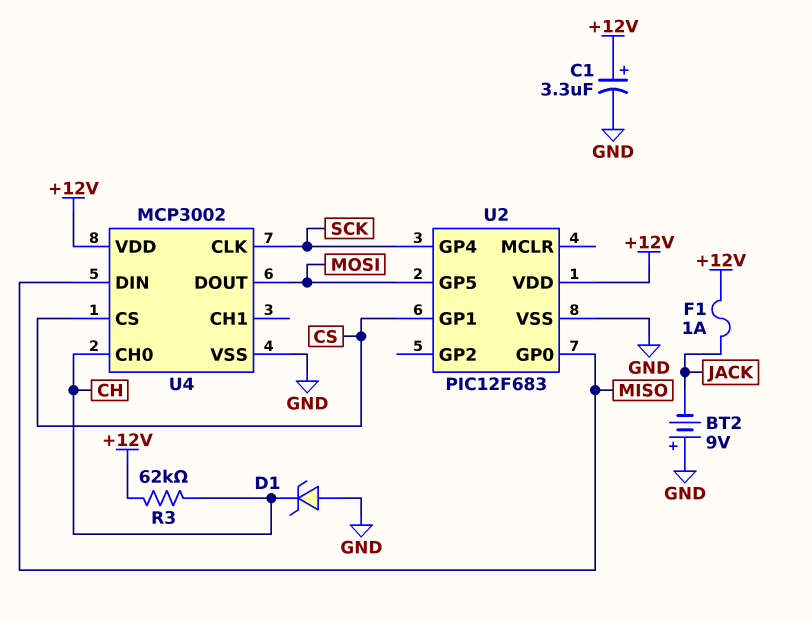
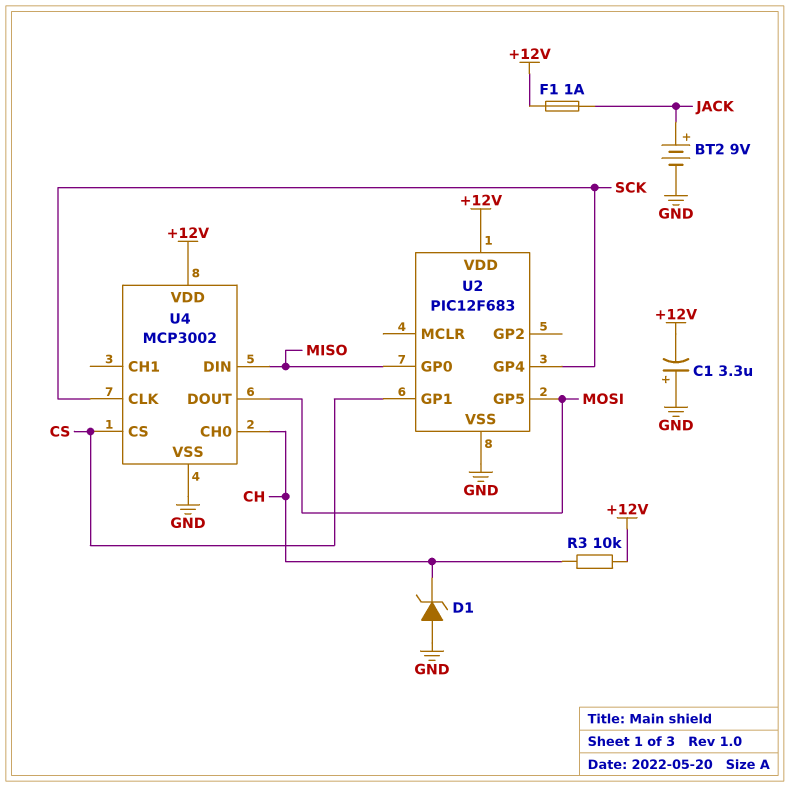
BT2: 9V (plus GND, minus JACK) -> 9V (plus JACK, minus GND)
C1: 3.3uF (plus +12V, minus GND) -> 3.3uF (plus GND, minus +12V)
R3: 62k (+12V, CH) -> 10k (+12V, CH)

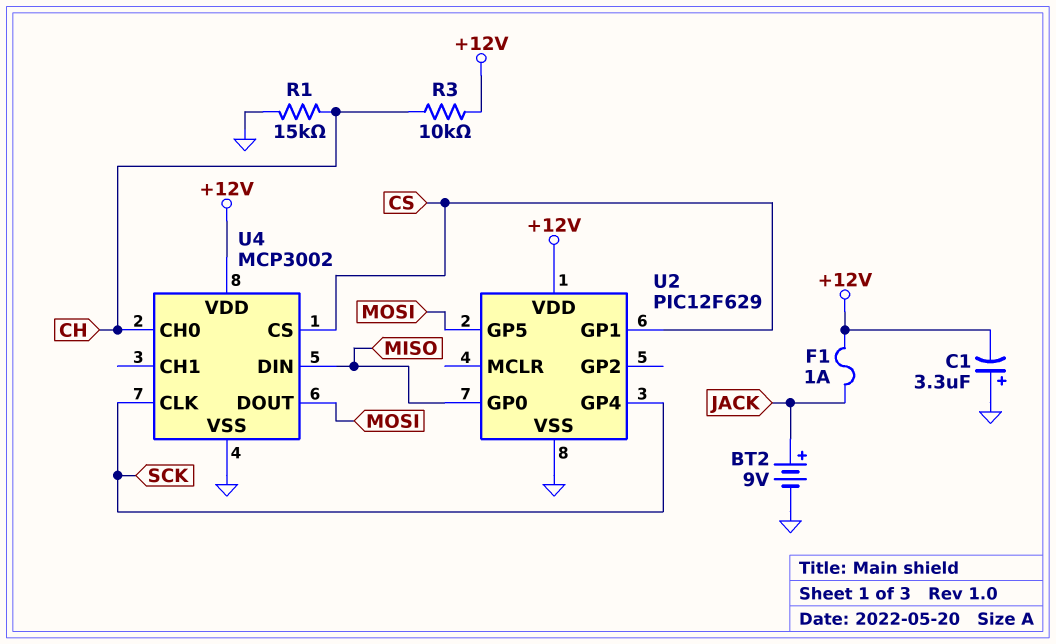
D1: zener (A GND, K CH) -> none
R1: none -> 15k (CH, GND)
U2: PIC12F683 -> PIC12F629

